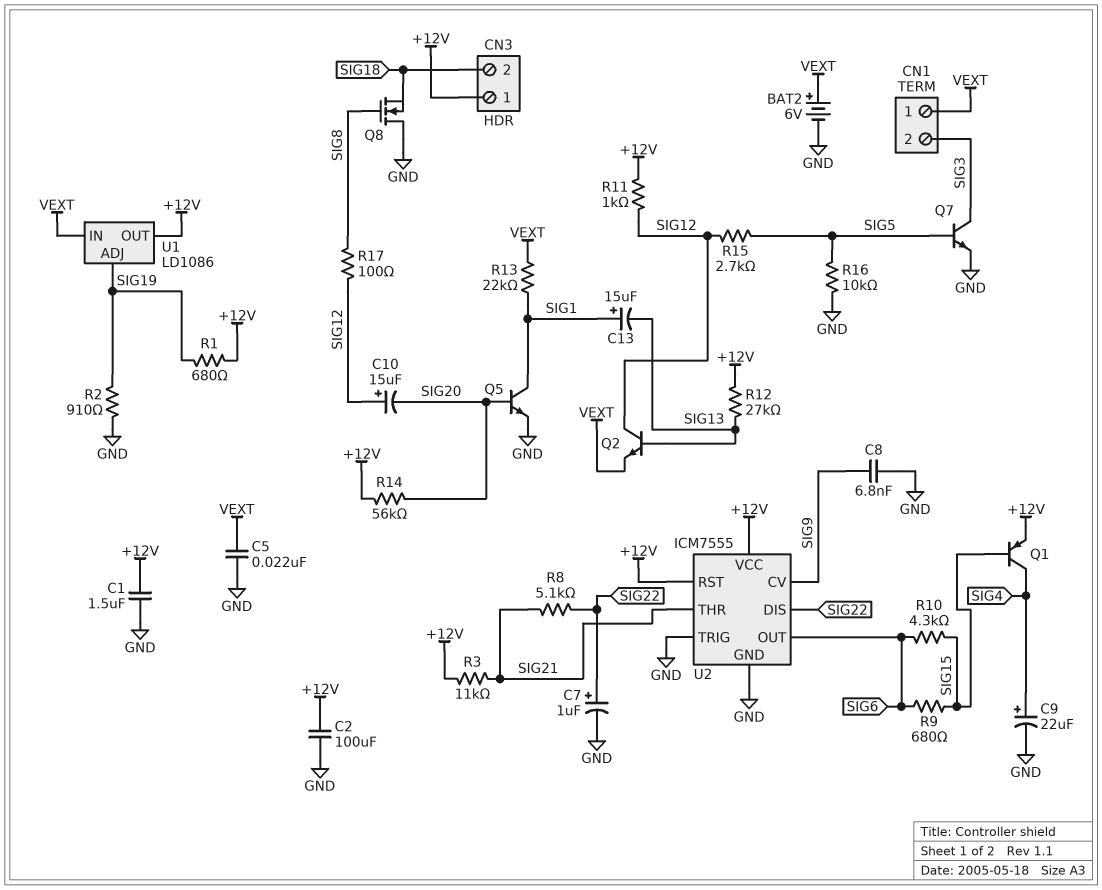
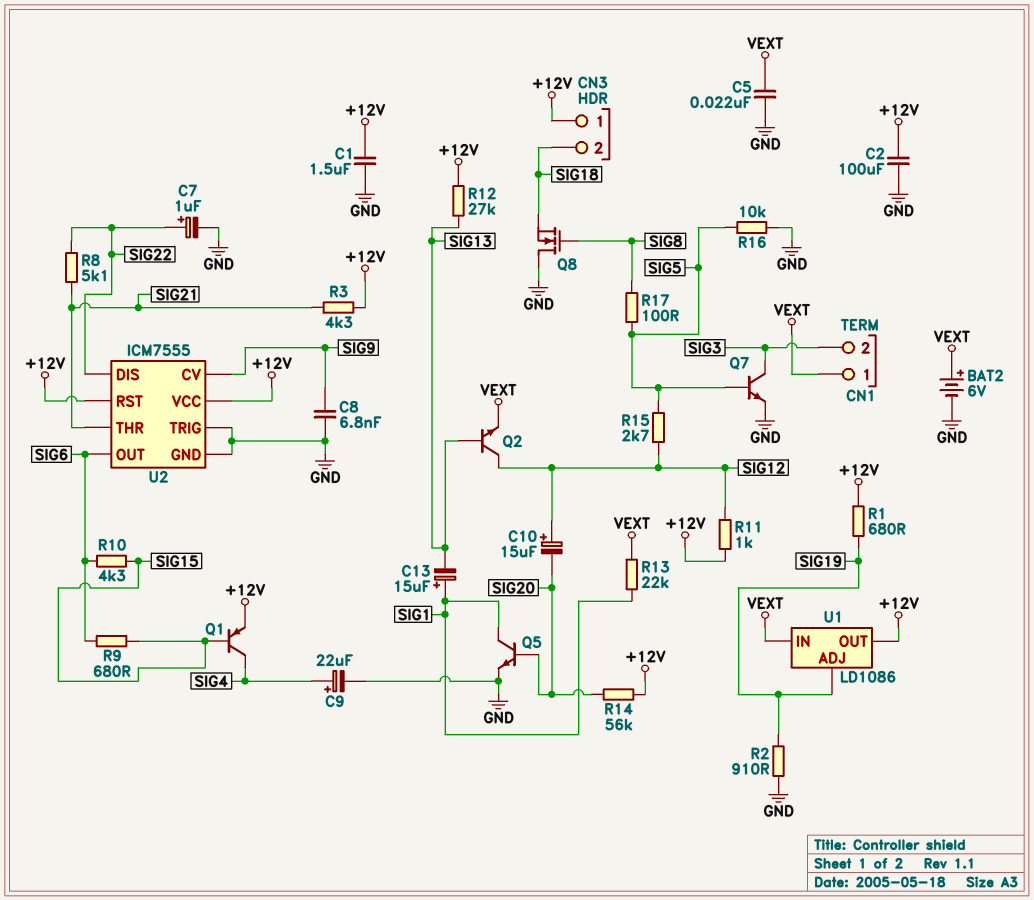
R3: 11k (+12V, SIG21) -> 4.3k (+12V, SIG21)
R17: 100 (SIG8, SIG12) -> 100 (SIG5, SIG8)

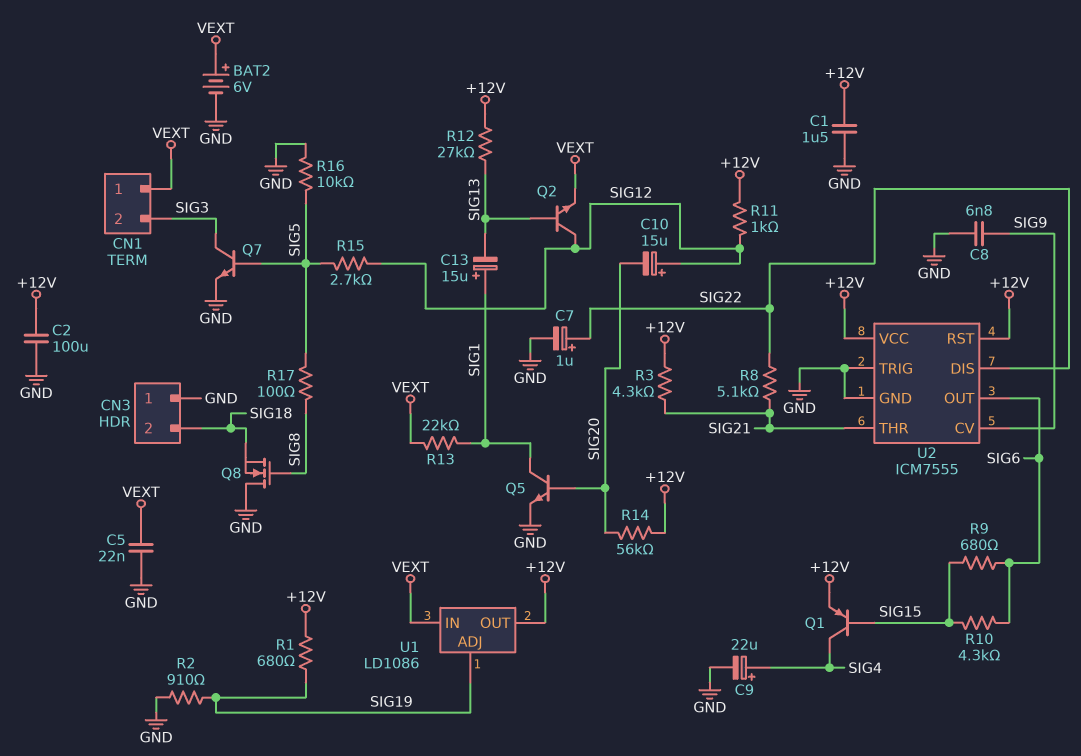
CN3 pin 1: +12V -> GND

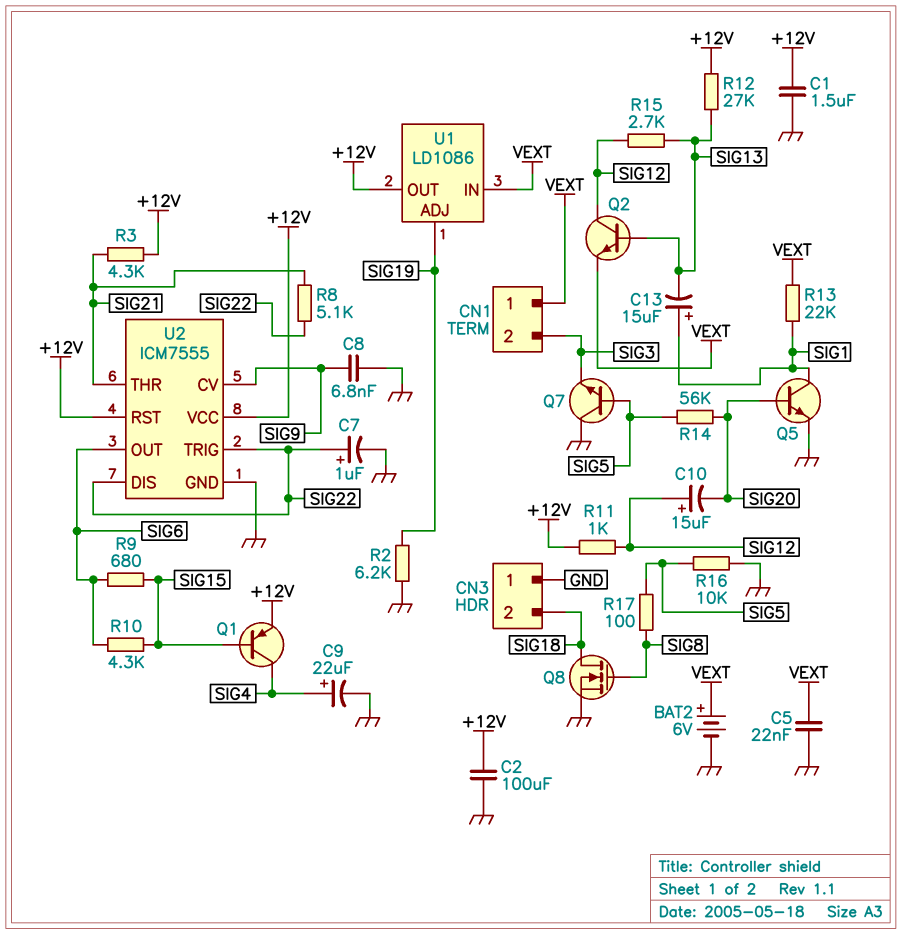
Q7: NPN (B SIG5, C SIG3, E GND) -> NPN (B SIG5, C GND, E SIG3)
Q8: NMOS (G SIG8, D GND, S SIG18) -> NMOS (G SIG8, D SIG18, S GND)
R1: 680 (+12V, SIG19) -> none
R2: 910 (GND, SIG19) -> 6.2k (GND, SIG19)
R14: 56k (+12V, SIG20) -> 56k (SIG5, SIG20)
R15: 2.7k (SIG5, SIG12) -> 2.7k (SIG12, SIG13)
U2 pin TRIG: GND -> SIG22

